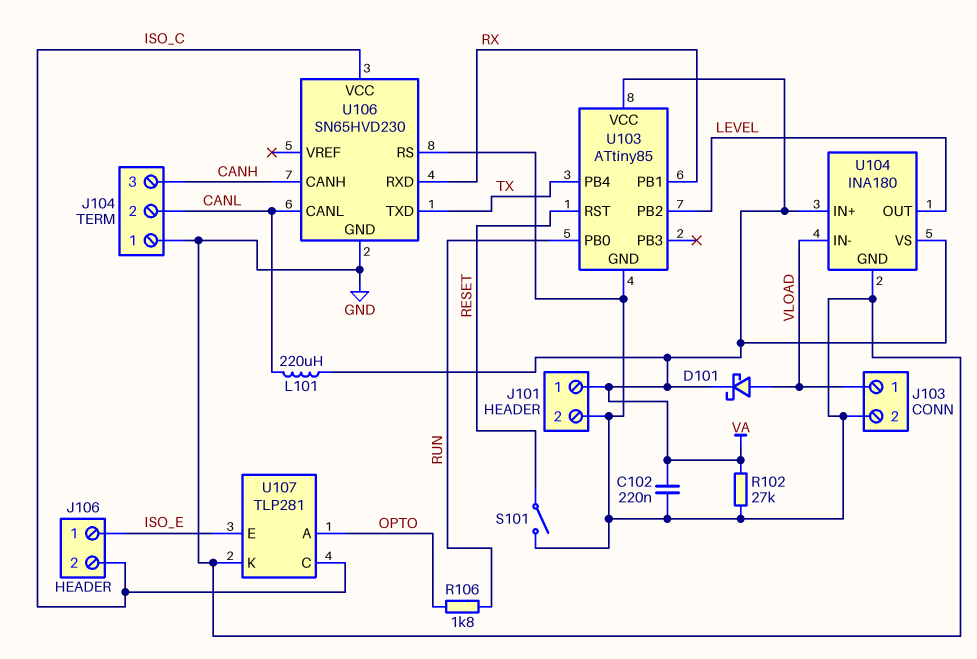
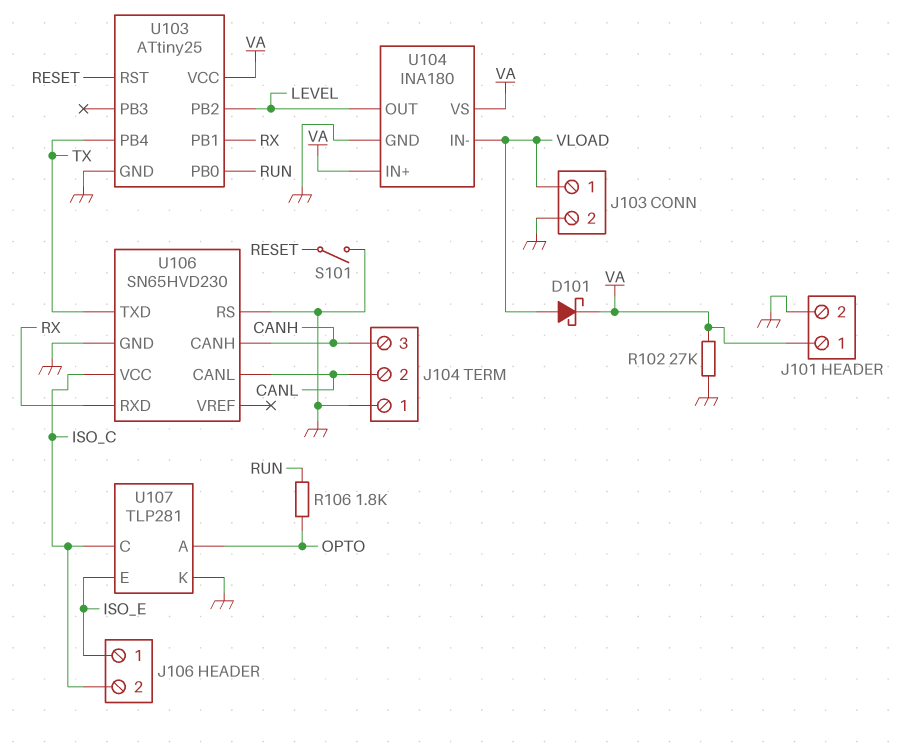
C102: 220nF (GND, VA) -> none
L101: 220uH (CANL, VA) -> none
U103: ATtiny85 -> ATtiny25

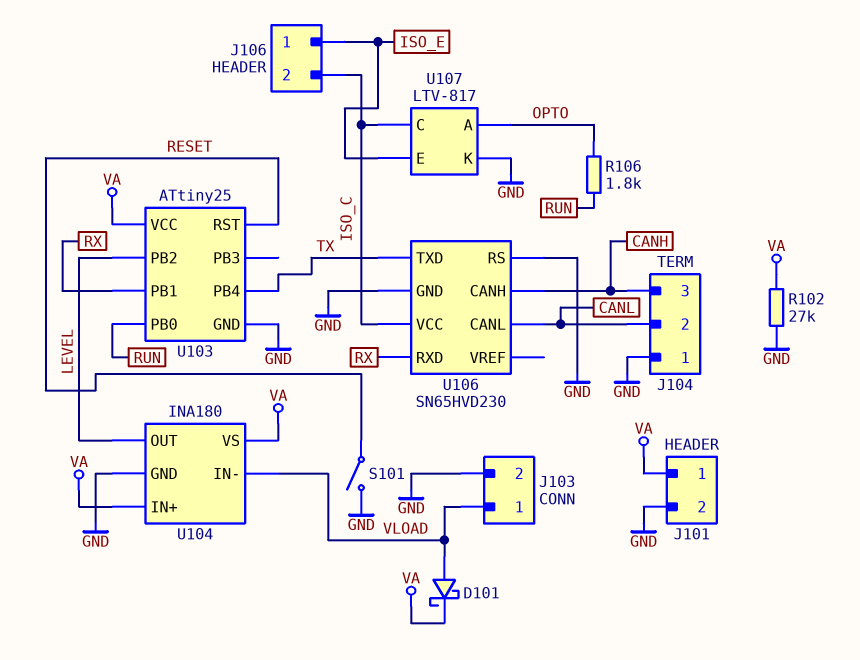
U107: TLP281 -> LTV-817

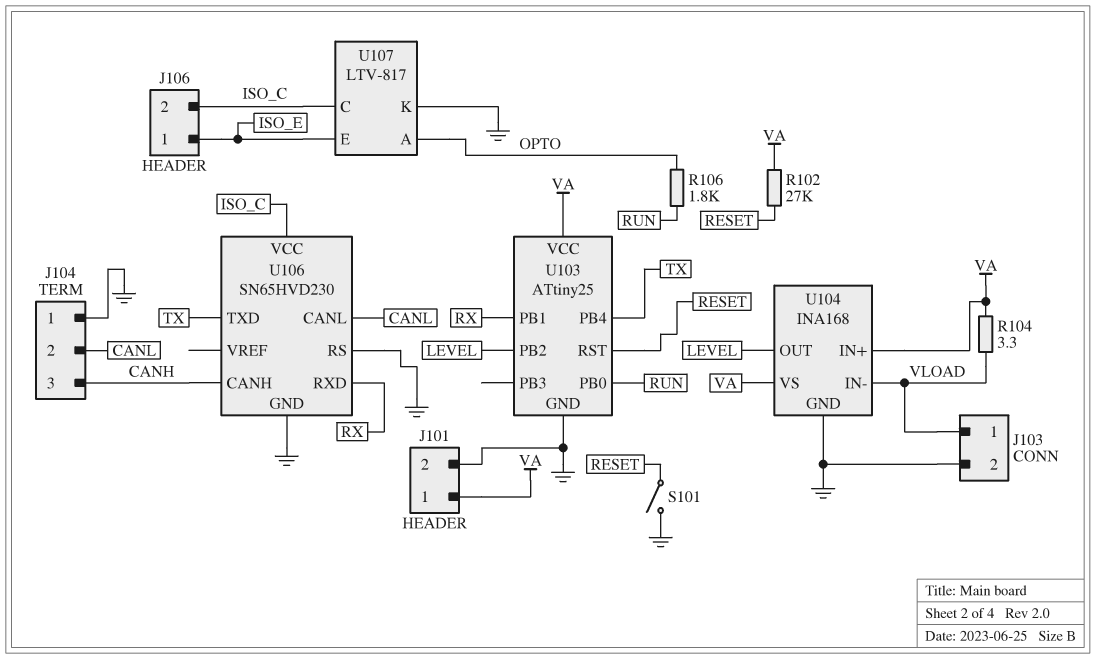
D101: schottky (A VLOAD, K VA) -> none
R102: 27k (GND, VA) -> 27k (RESET, VA)
R104: none -> 3.3 (VA, VLOAD)
U104: INA180 -> INA168

